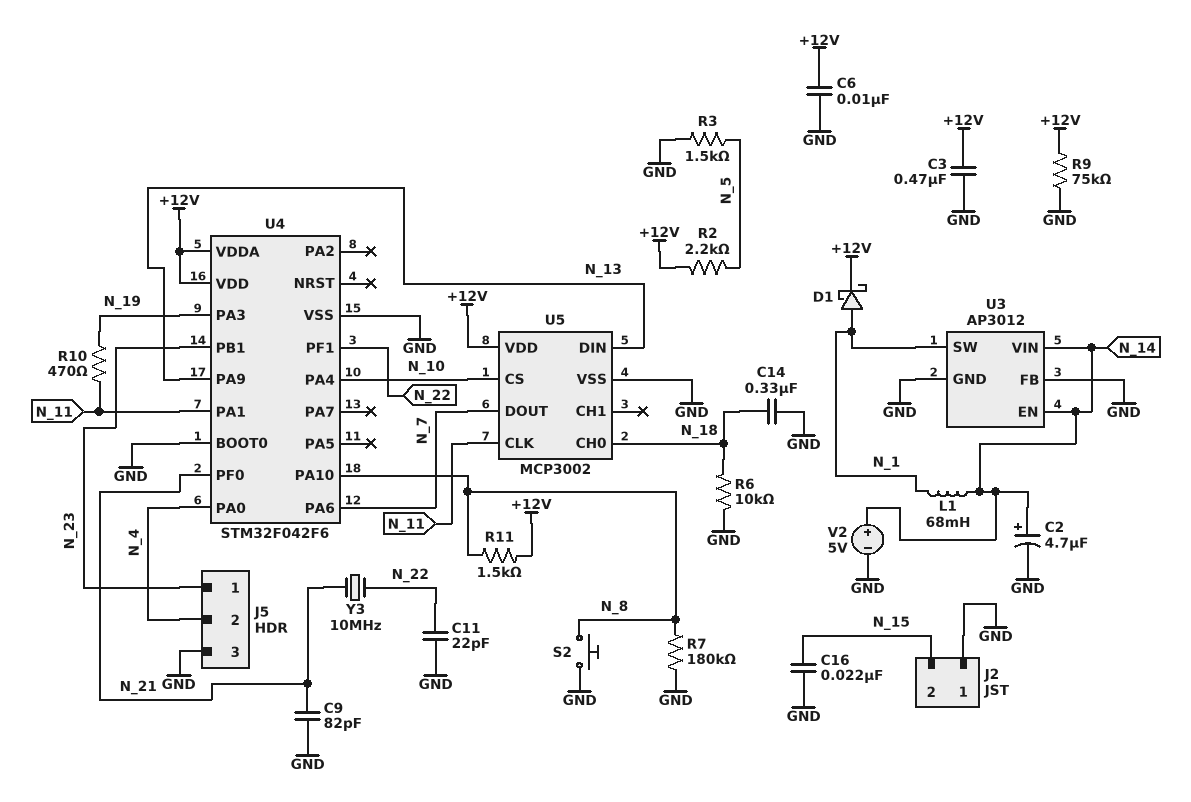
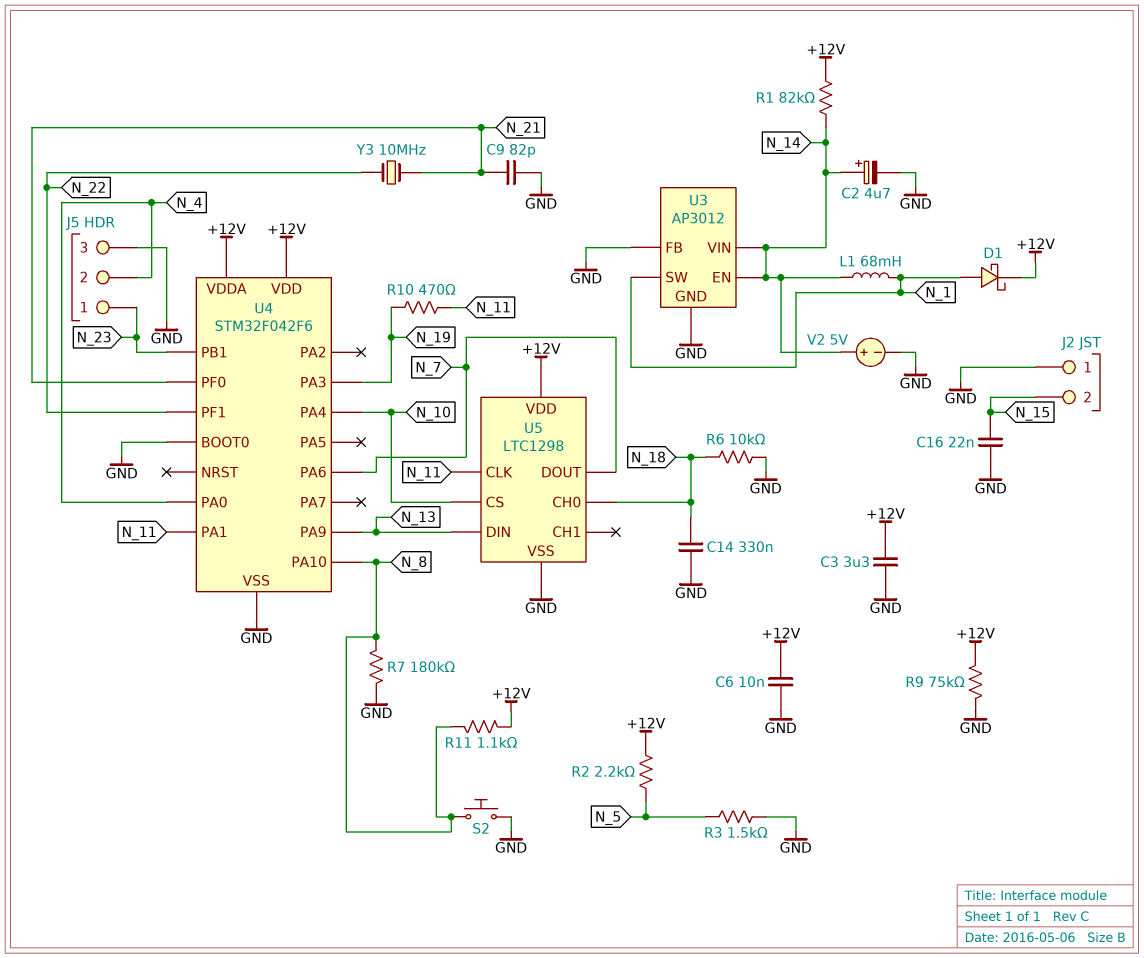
C3: 470nF (+12V, GND) -> 3.3uF (+12V, GND)
C11: 22pF (GND, N_22) -> none
R1: none -> 82k (+12V, N_14)
R11: 1.5k (+12V, N_8) -> 1.1k (+12V, N_8)
U5: MCP3002 -> LTC1298

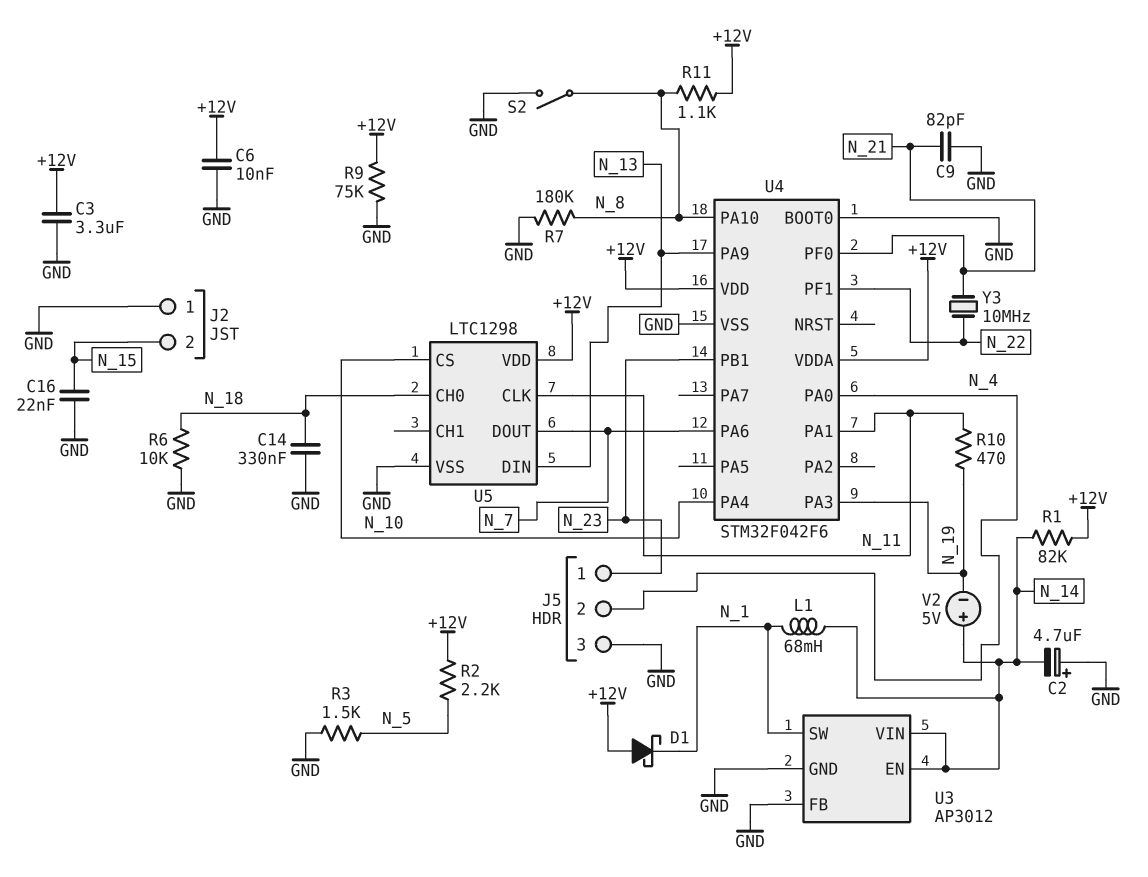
C2: 4.7uF (plus N_14, minus GND) -> 4.7uF (plus GND, minus N_14)
D1: schottky (A N_1, K +12V) -> schottky (A +12V, K N_1)
S2: button (GND, N_8) -> switch (GND, N_8)
V2: 5V (plus N_14, minus GND) -> 5V (plus N_14, minus N_19)

